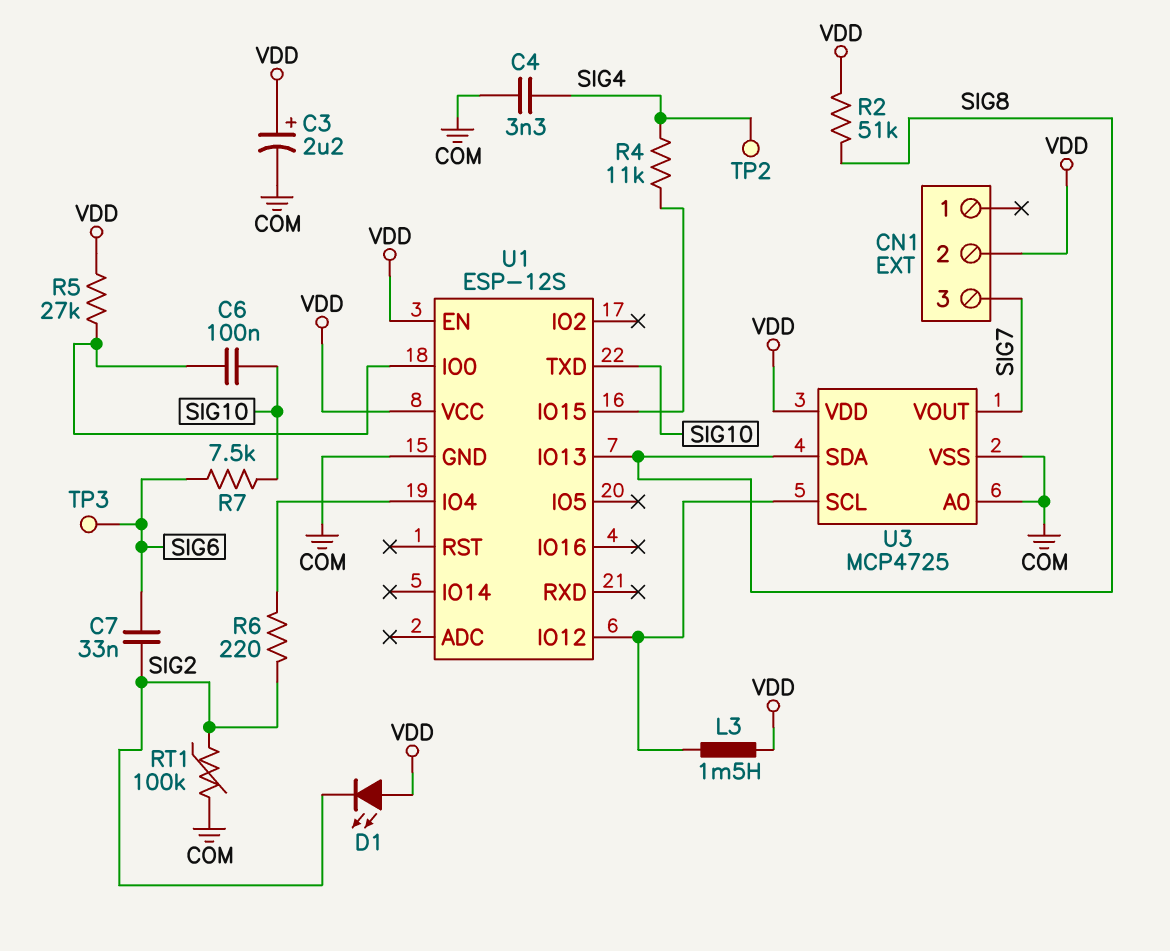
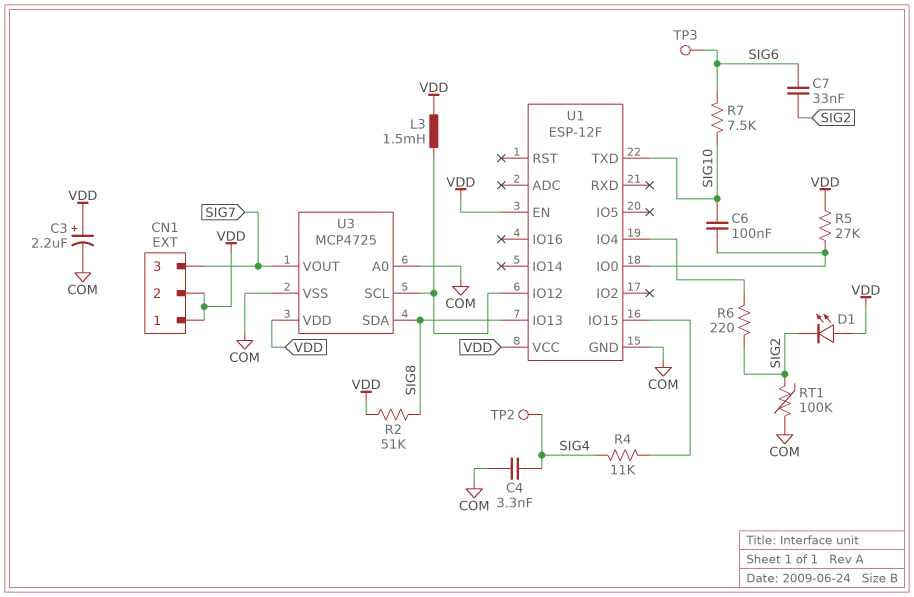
CN1 pin 1: none -> VDD
U1: ESP-12S -> ESP-12F

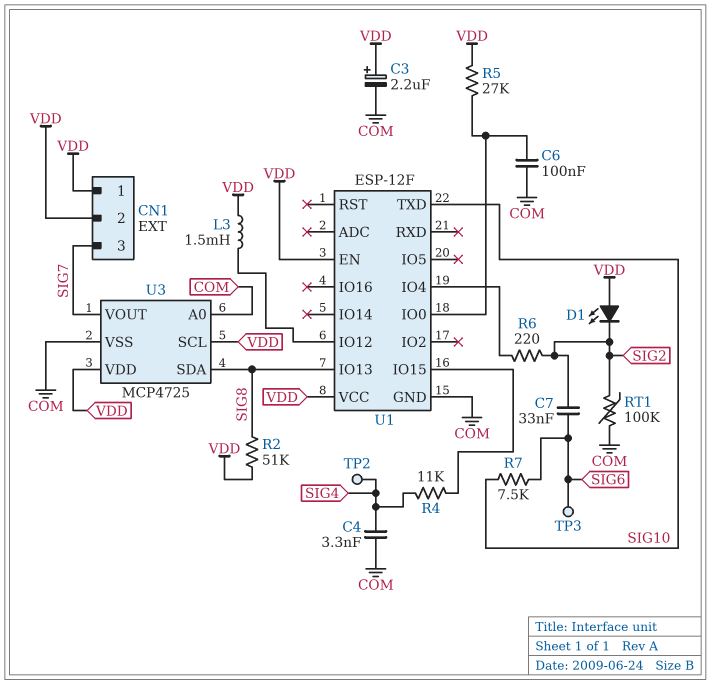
C6: 100nF (SIG10, U1/IO0) -> 100nF (COM, U1/IO0)
U3 pin SCL: U1/IO12 -> VDD

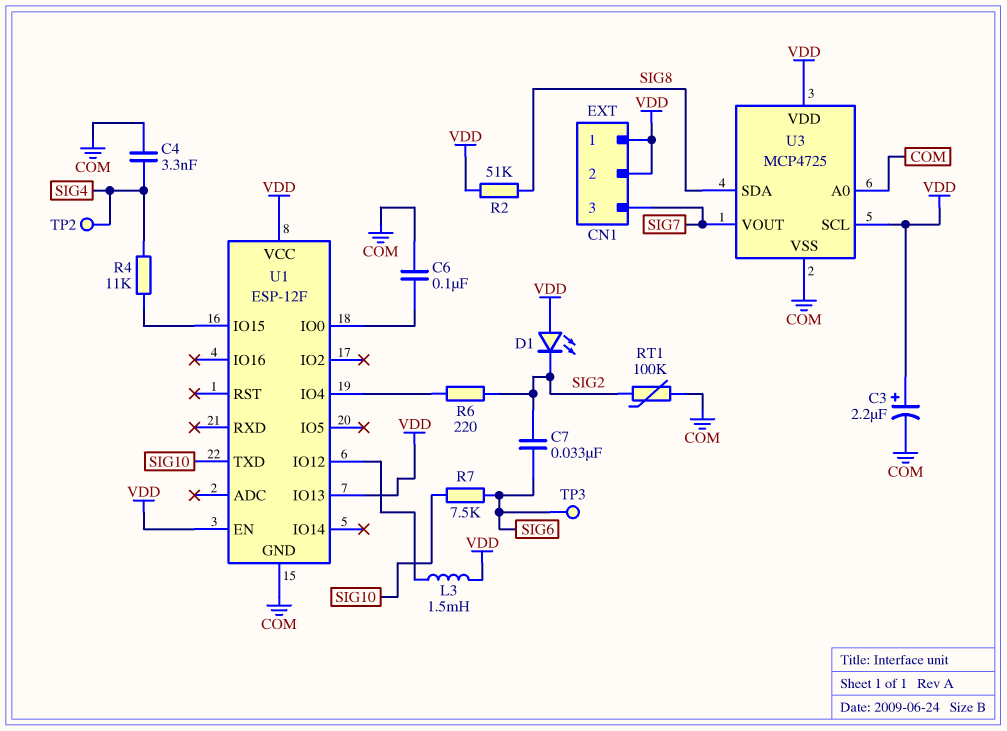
R5: 27k (U1/IO0, VDD) -> none
U1 pin IO13: SIG8 -> VDD

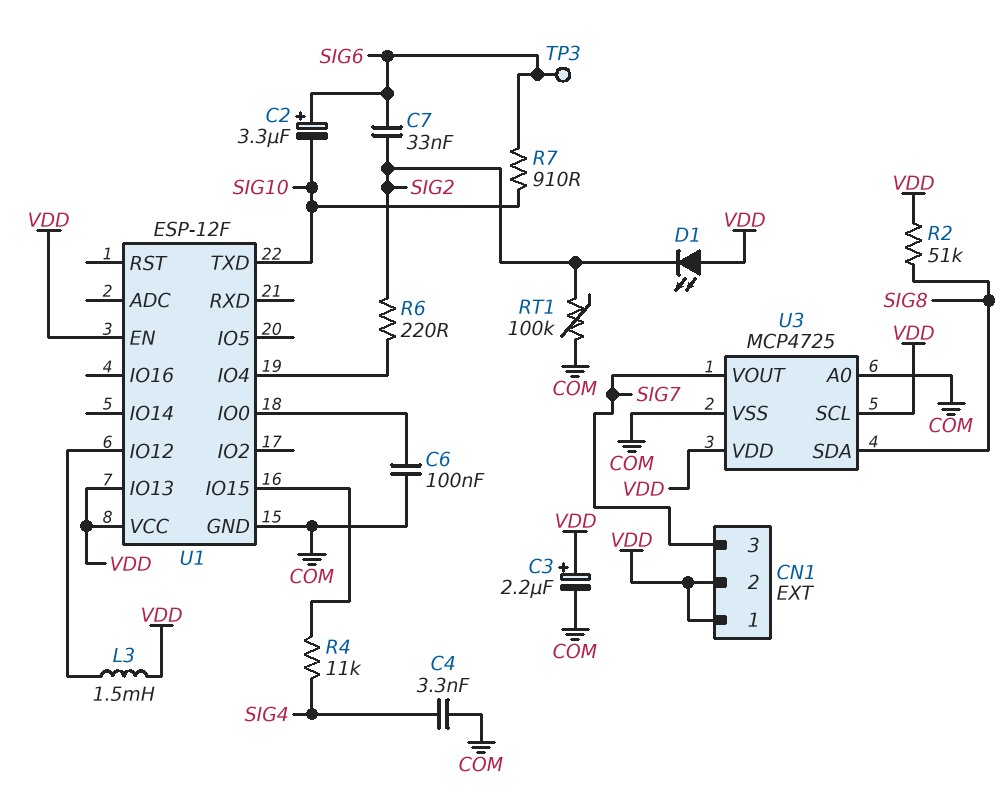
C2: none -> 3.3uF (plus SIG6, minus SIG10)
R7: 7.5k (SIG6, SIG10) -> 910 (SIG6, SIG10)
TP2: test point (SIG4) -> none

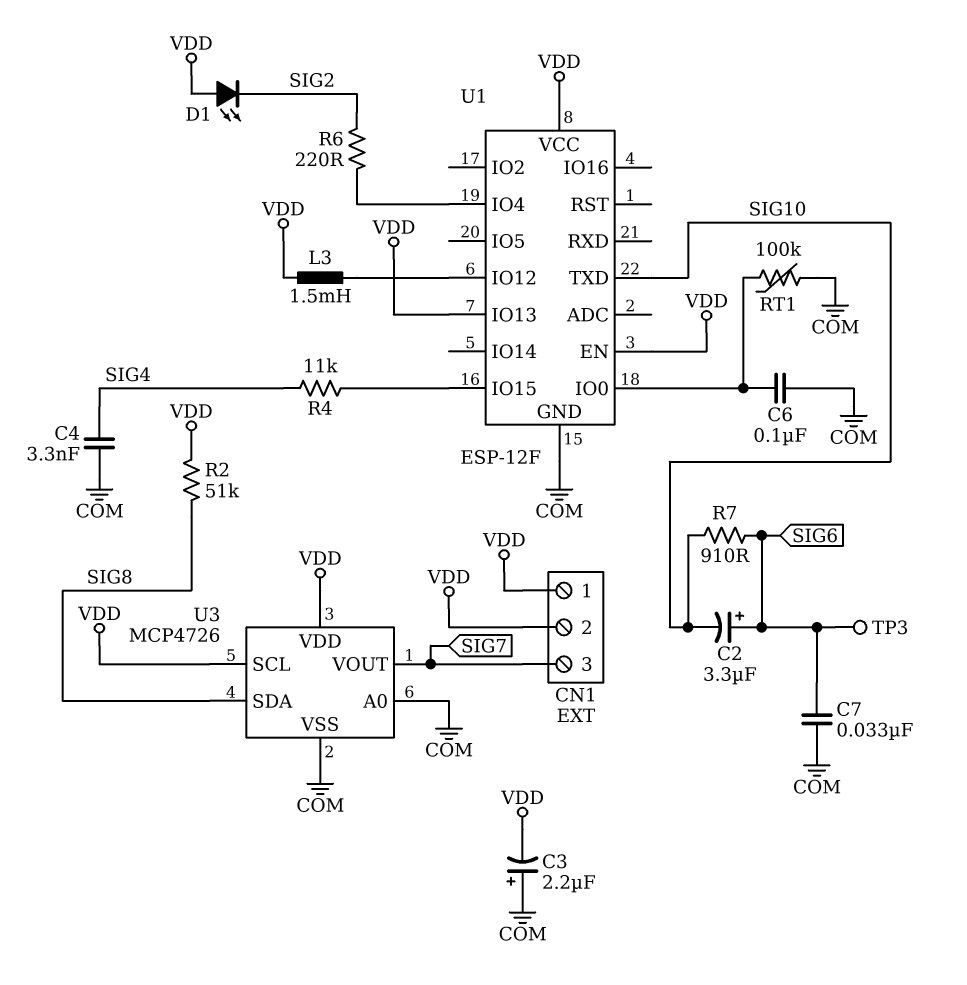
C3: 2.2uF (plus VDD, minus COM) -> 2.2uF (plus COM, minus VDD)
C7: 33nF (SIG2, SIG6) -> 33nF (COM, SIG6)
RT1: 100k (COM, SIG2) -> 100k (COM, U1/IO0)
U3: MCP4725 -> MCP4726

